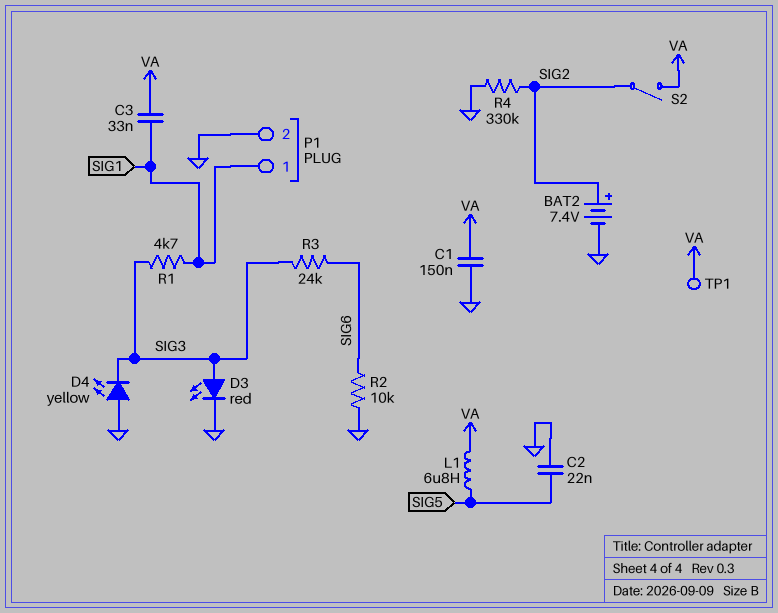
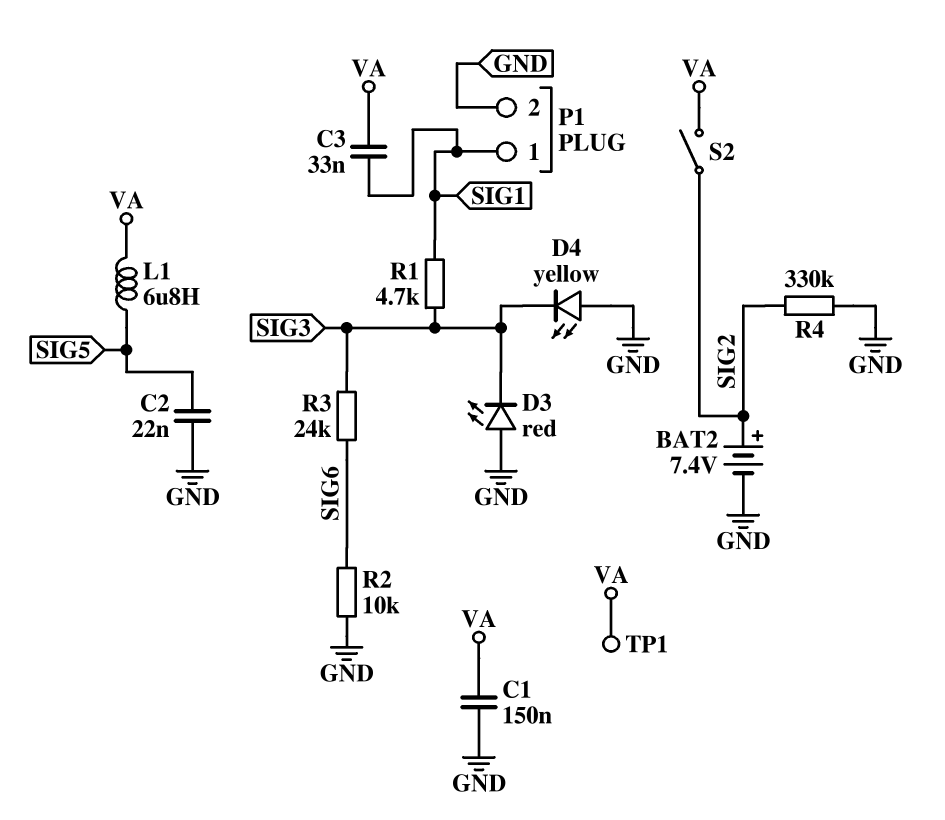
D3: LED red (A SIG3, K GND) -> LED red (A GND, K SIG3)

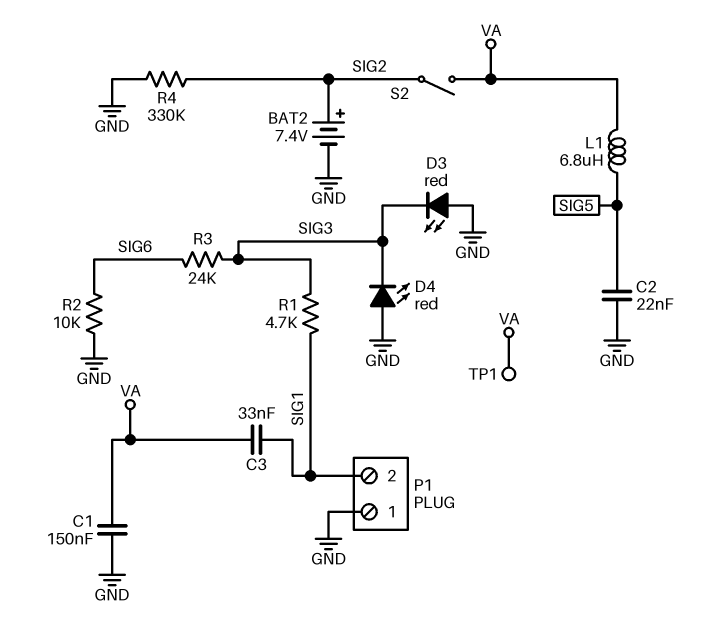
D4: LED yellow (A GND, K SIG3) -> LED red (A GND, K SIG3)
P1 pin 1: SIG1 -> GND
P1 pin 2: GND -> SIG1

